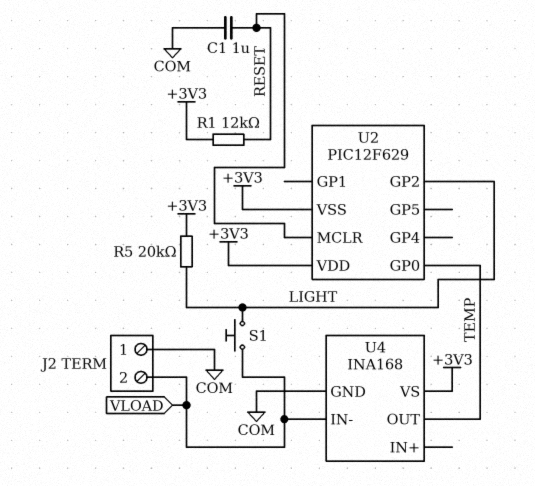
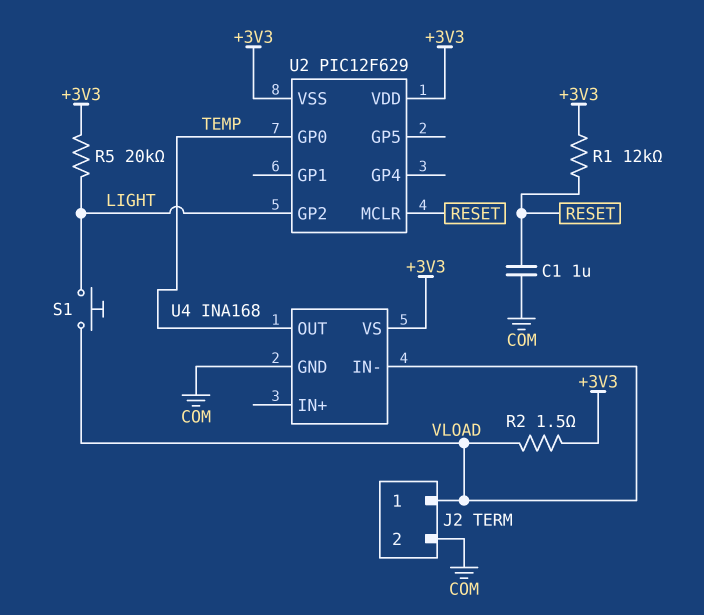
J2 pin 1: COM -> VLOAD
J2 pin 2: VLOAD -> COM
R2: none -> 1.5 (+3V3, VLOAD)

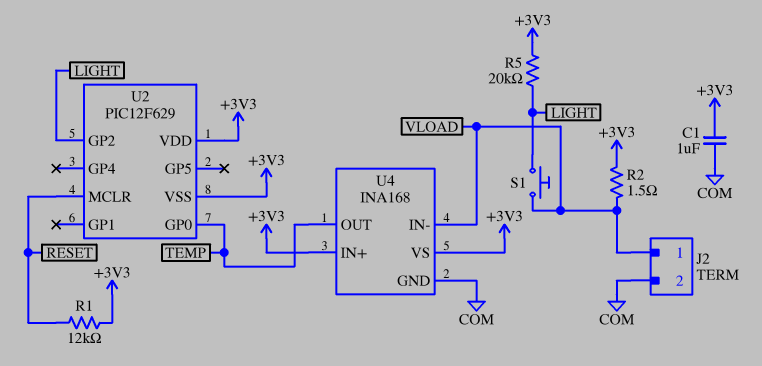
C1: 1uF (COM, RESET) -> 1uF (+3V3, COM)
U4 pin IN+: none -> +3V3

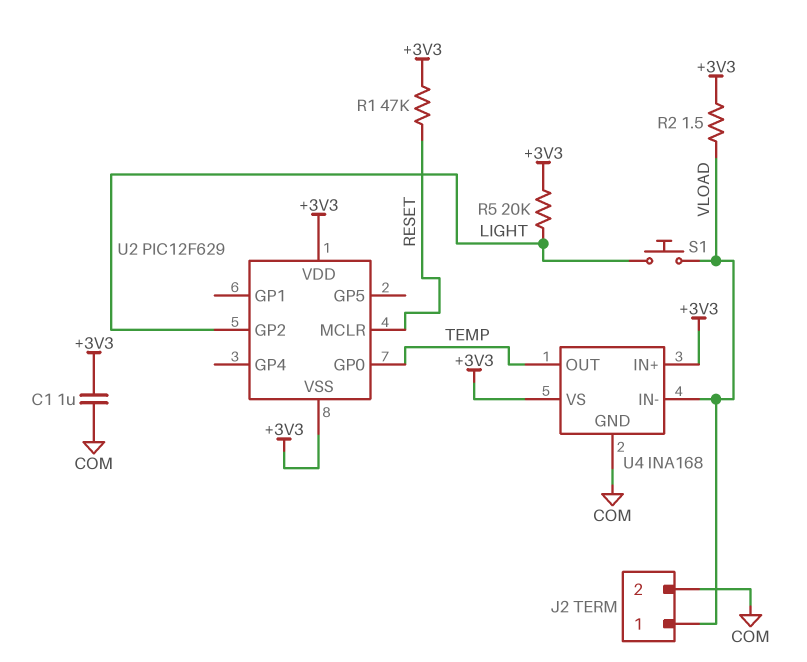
R1: 12k (+3V3, RESET) -> 47k (+3V3, RESET)

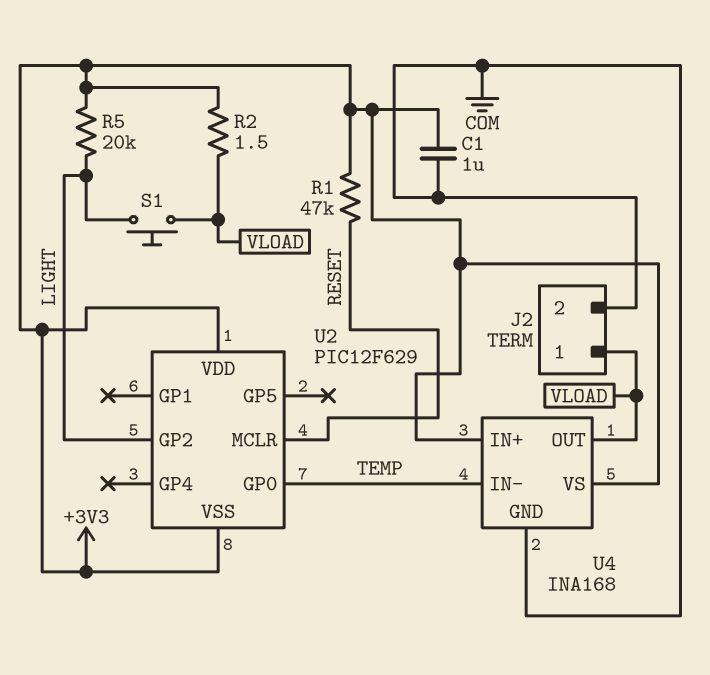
U4 pin IN-: VLOAD -> TEMP
U4 pin OUT: TEMP -> VLOAD

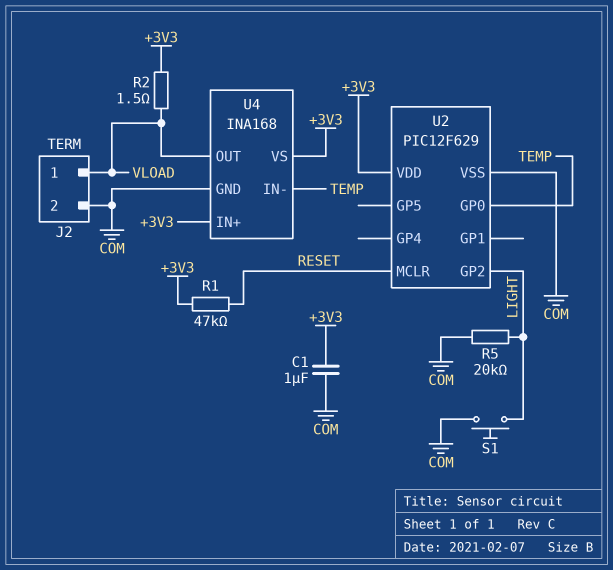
R5: 20k (+3V3, LIGHT) -> 20k (COM, LIGHT)
S1: button (LIGHT, VLOAD) -> button (COM, LIGHT)
U2 pin VSS: +3V3 -> COM

